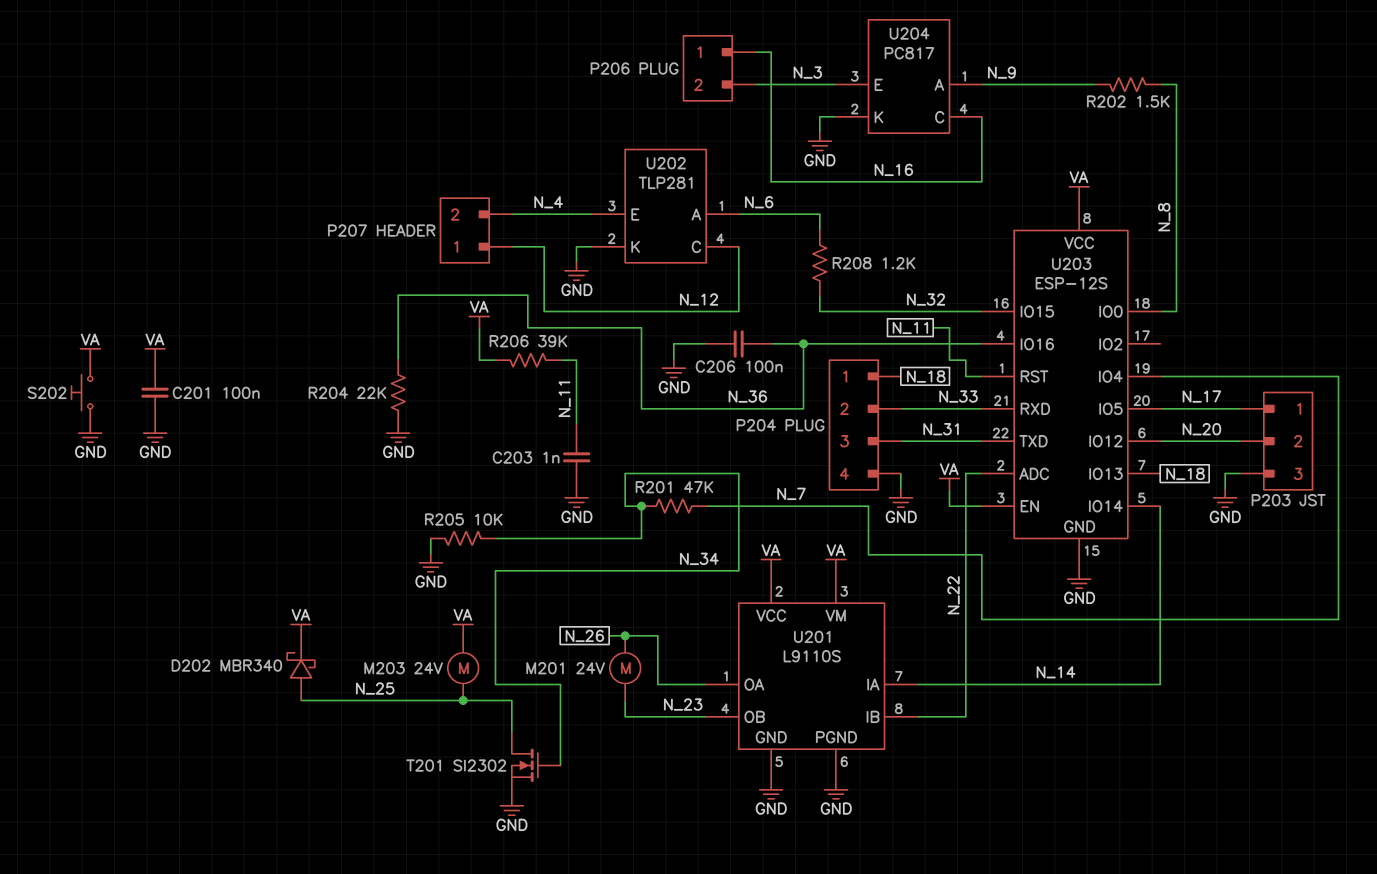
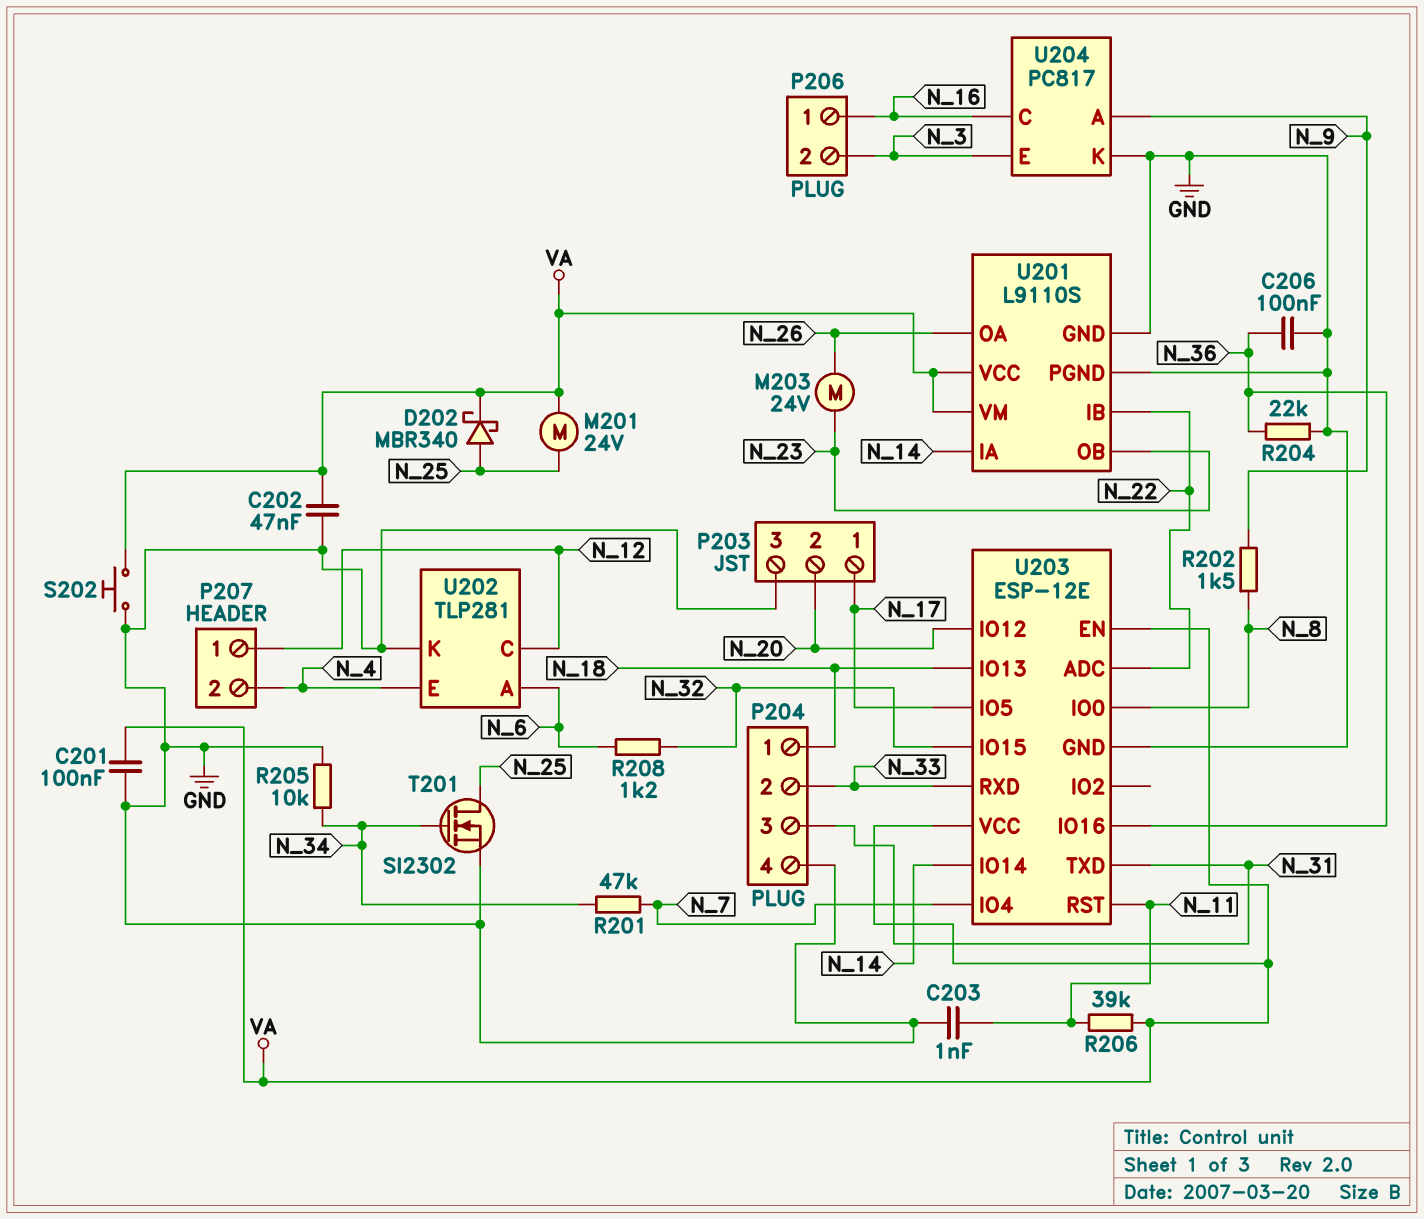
C202: none -> 47nF (GND, VA)
M201: motor 24V (N_23, N_26) -> motor 24V (N_25, VA)
M203: motor 24V (N_25, VA) -> motor 24V (N_23, N_26)
U203: ESP-12S -> ESP-12E

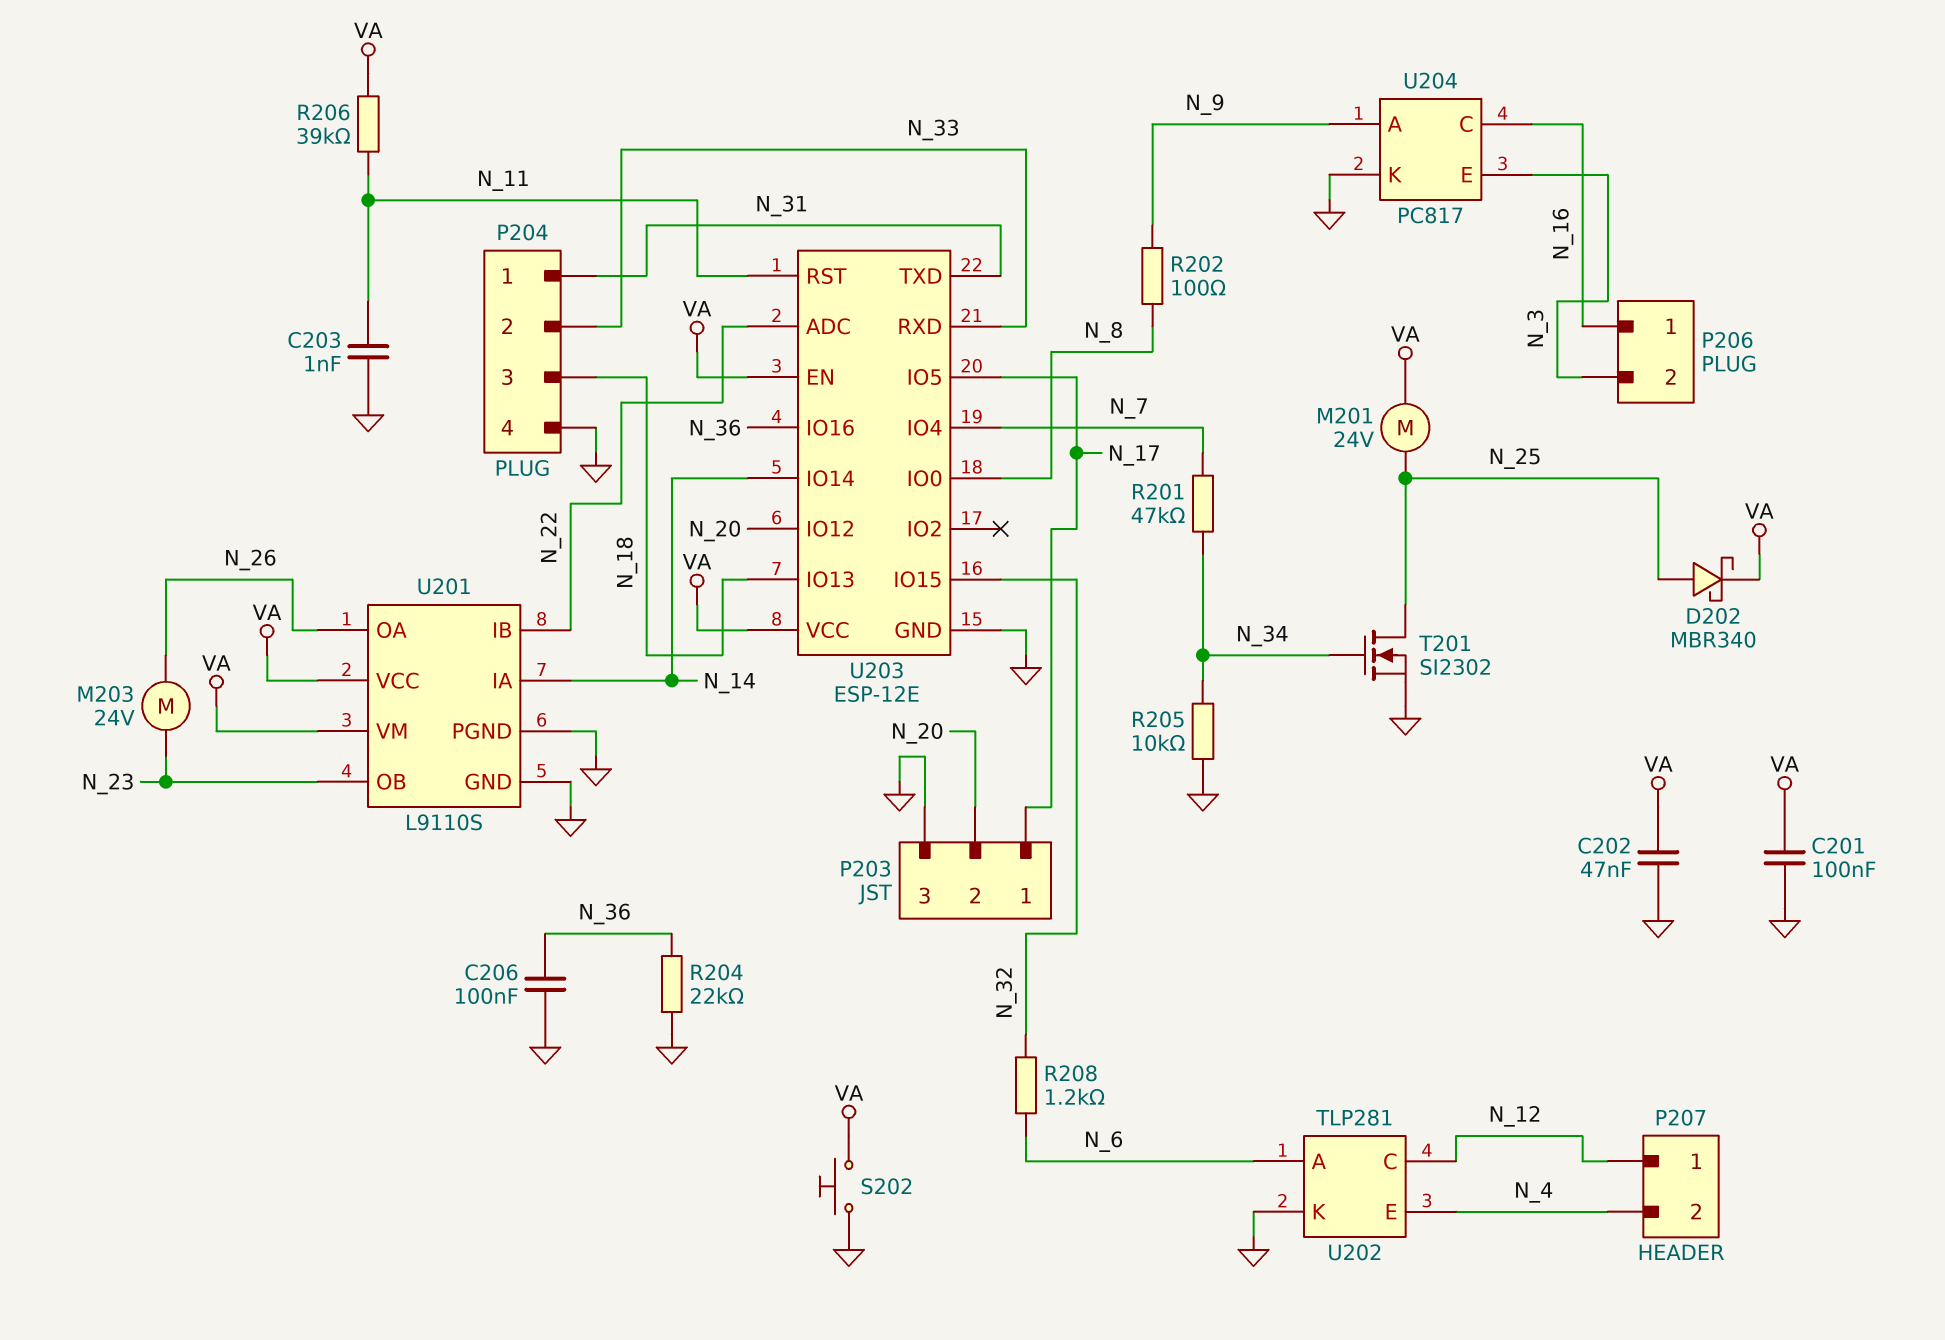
P204 pin 1: N_18 -> N_31
P204 pin 3: N_31 -> N_18
R202: 1.5k (N_8, N_9) -> 100 (N_8, N_9)

